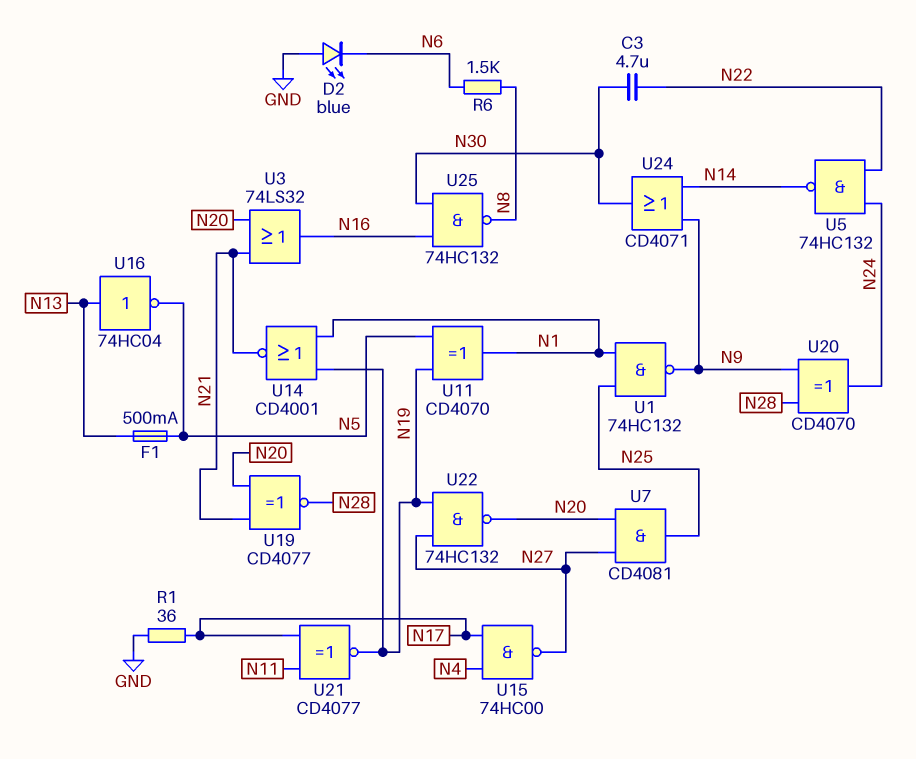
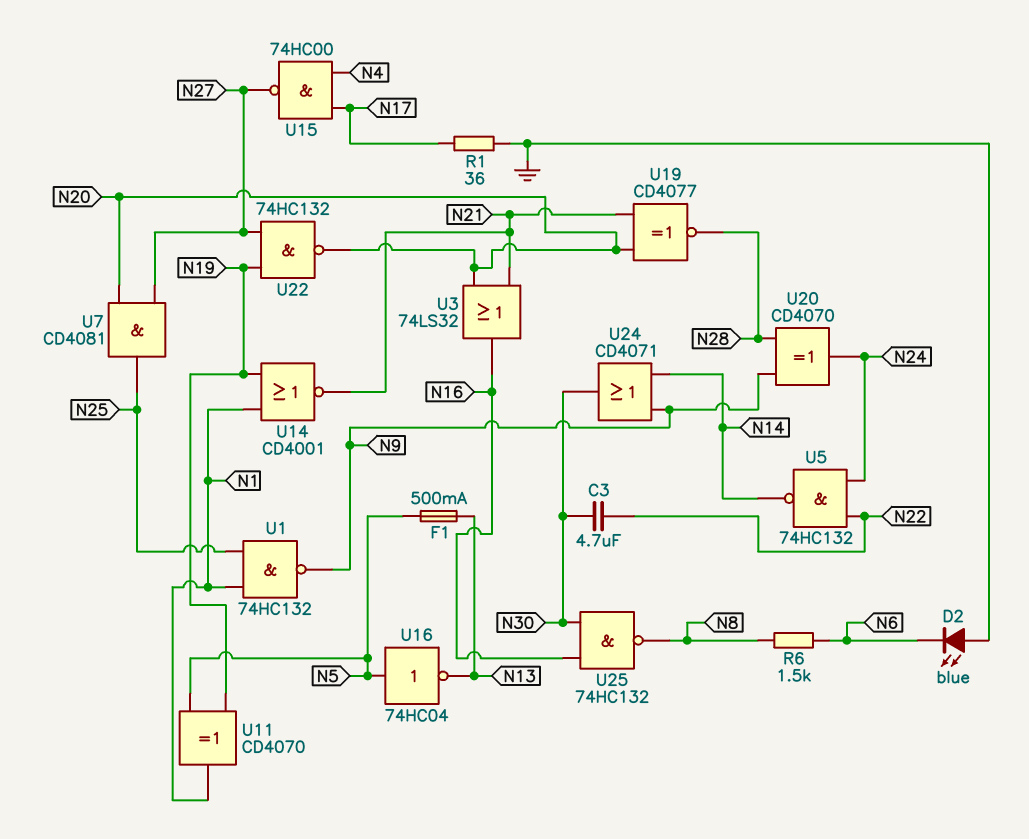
U16: NOT 74HC04 (in N13, out N5) -> NOT 74HC04 (in N5, out N13)
U21: XNOR CD4077 (in N11, in N17, out N19) -> none

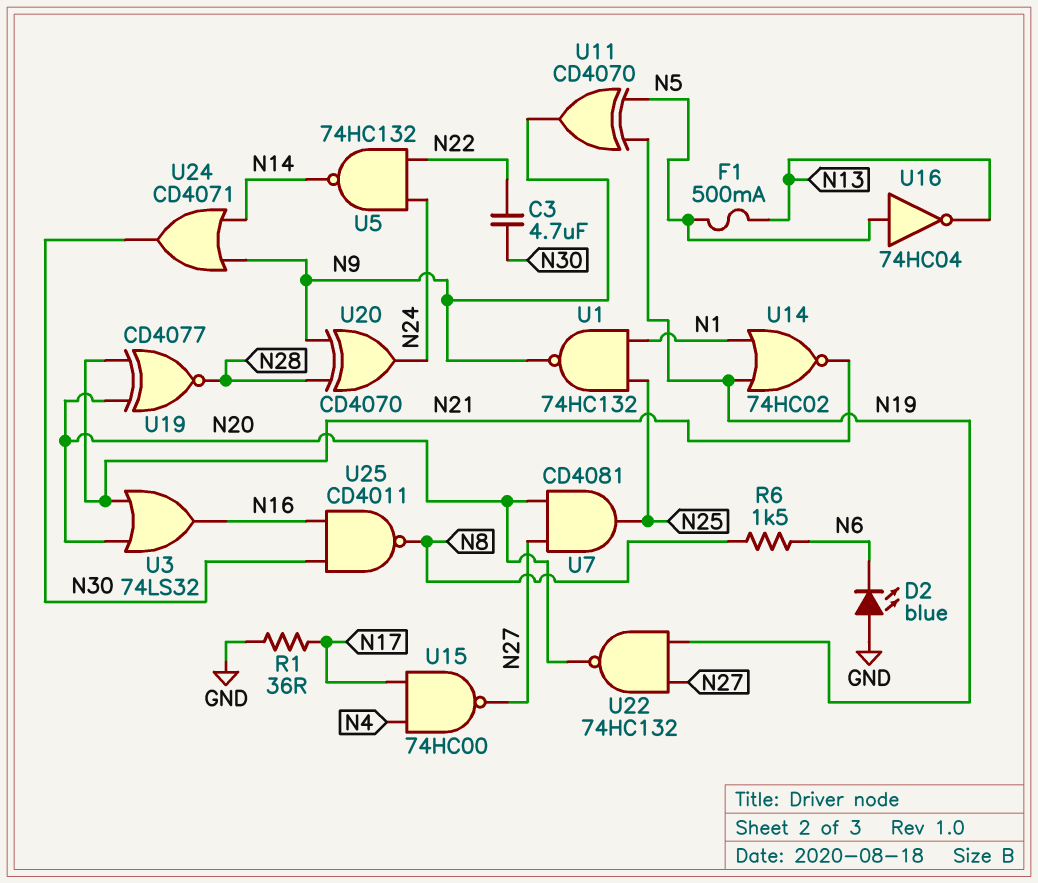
U11: XOR CD4070 (in N5, in N19, out N1) -> XOR CD4070 (in N5, in N19, out N9)
U14: NOR CD4001 (in N1, in N19, out N21) -> NOR 74HC02 (in N1, in N19, out N21)
U25: NAND 74HC132 (in N16, in N30, out N8) -> NAND CD4011 (in N16, in N30, out N8)

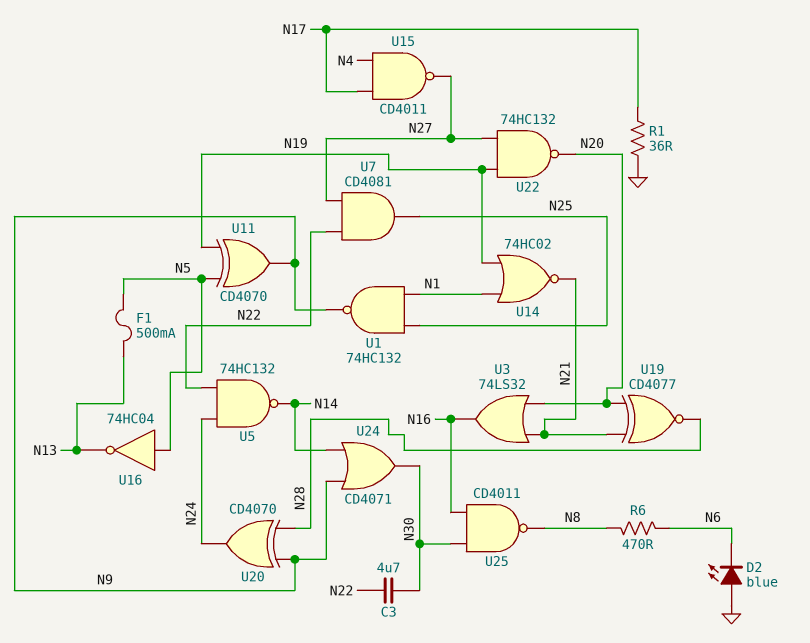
R6: 1.5k (N6, N8) -> 470 (N6, N8)
U7: AND CD4081 (in N20, in N27, out N25) -> AND CD4081 (in N22, in N27, out N25)
U15: NAND 74HC00 (in N4, in N17, out N27) -> NAND CD4011 (in N4, in N17, out N27)

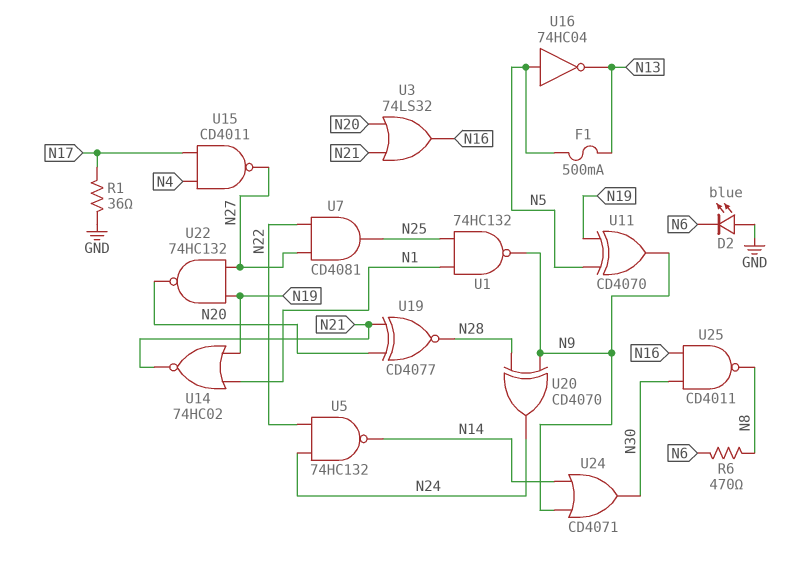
C3: 4.7uF (N22, N30) -> none

